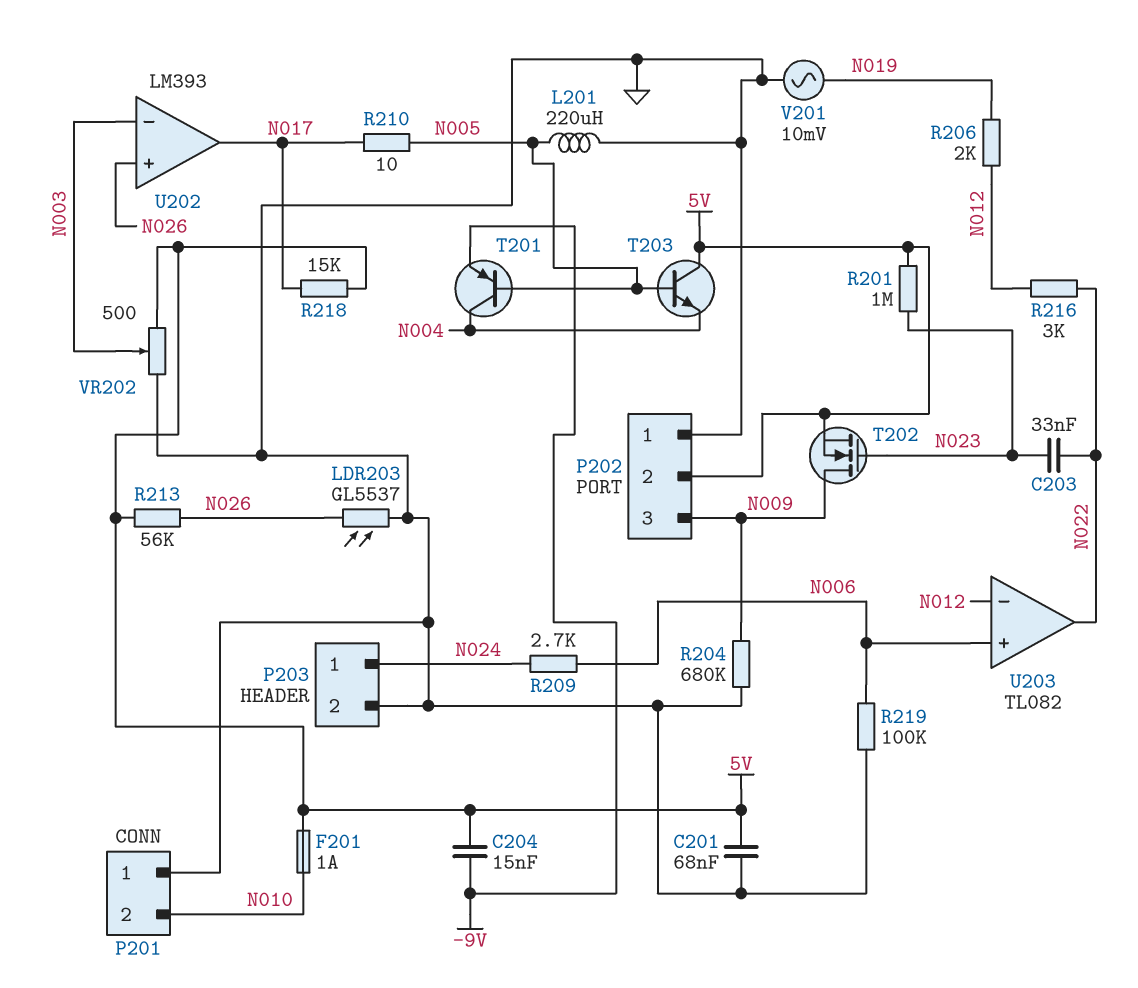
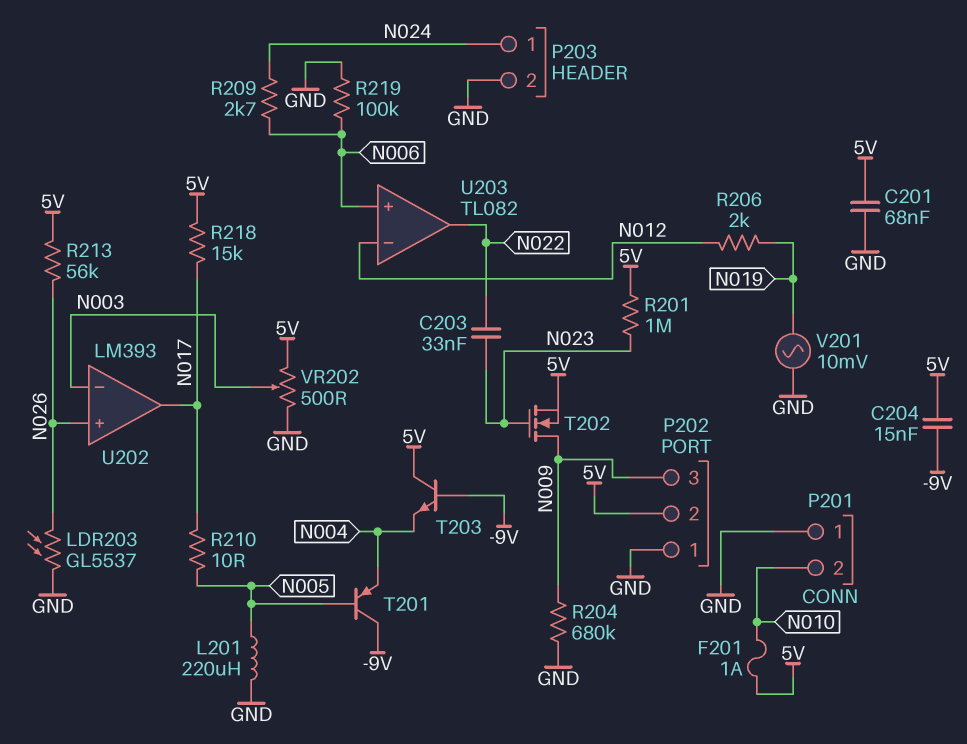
R216: 3k (N012, N022) -> none
T201: PNP (B N005, C N004, E -9V) -> PNP (B N005, C -9V, E N004)
T203: NPN (B N005, C 5V, E N004) -> NPN (B -9V, C 5V, E N004)

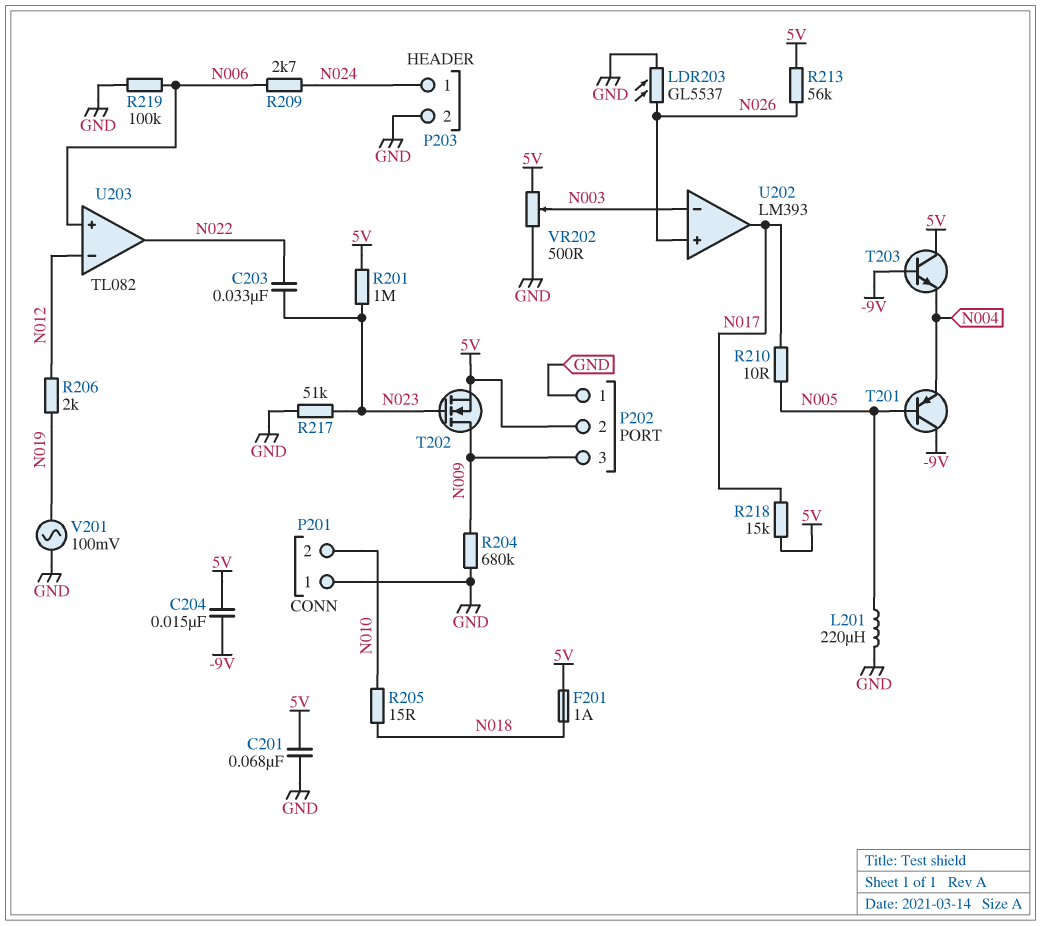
F201: 1A (5V, N010) -> 1A (5V, N018)
R205: none -> 15 (N010, N018)
R217: none -> 51k (GND, N023)
V201: AC 10mV (GND, N019) -> AC 100mV (GND, N019)

